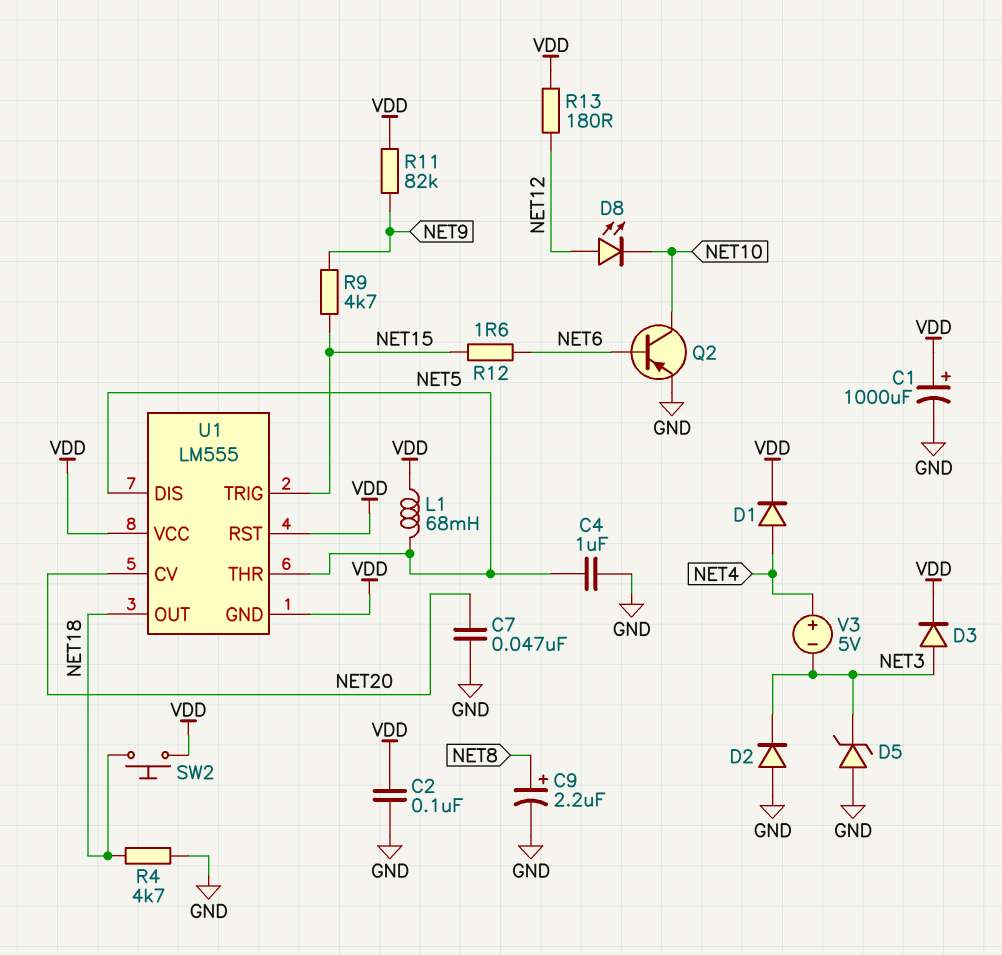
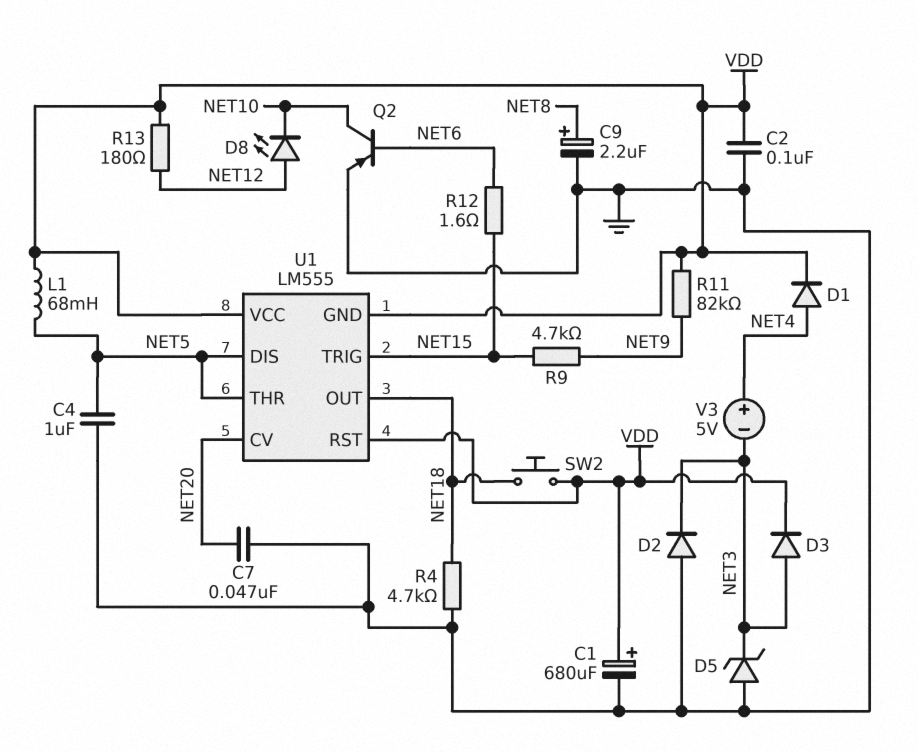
C1: 1000uF (plus VDD, minus GND) -> 680uF (plus VDD, minus GND)

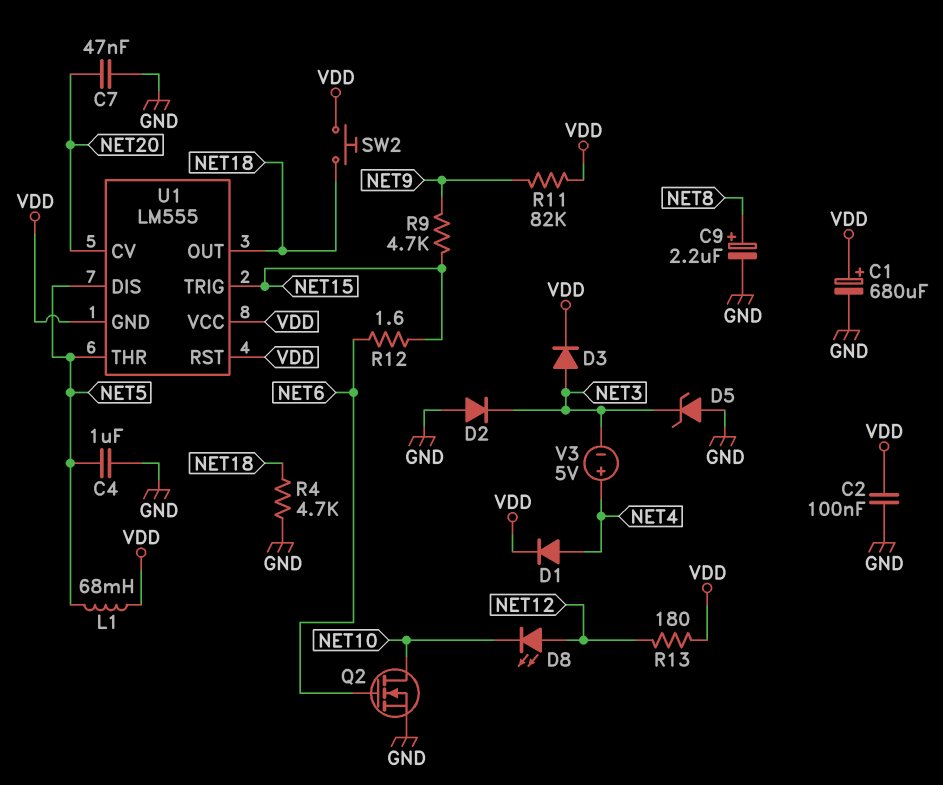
Q2: PNP (B NET6, C NET10, E GND) -> NMOS (G NET6, D NET10, S GND)

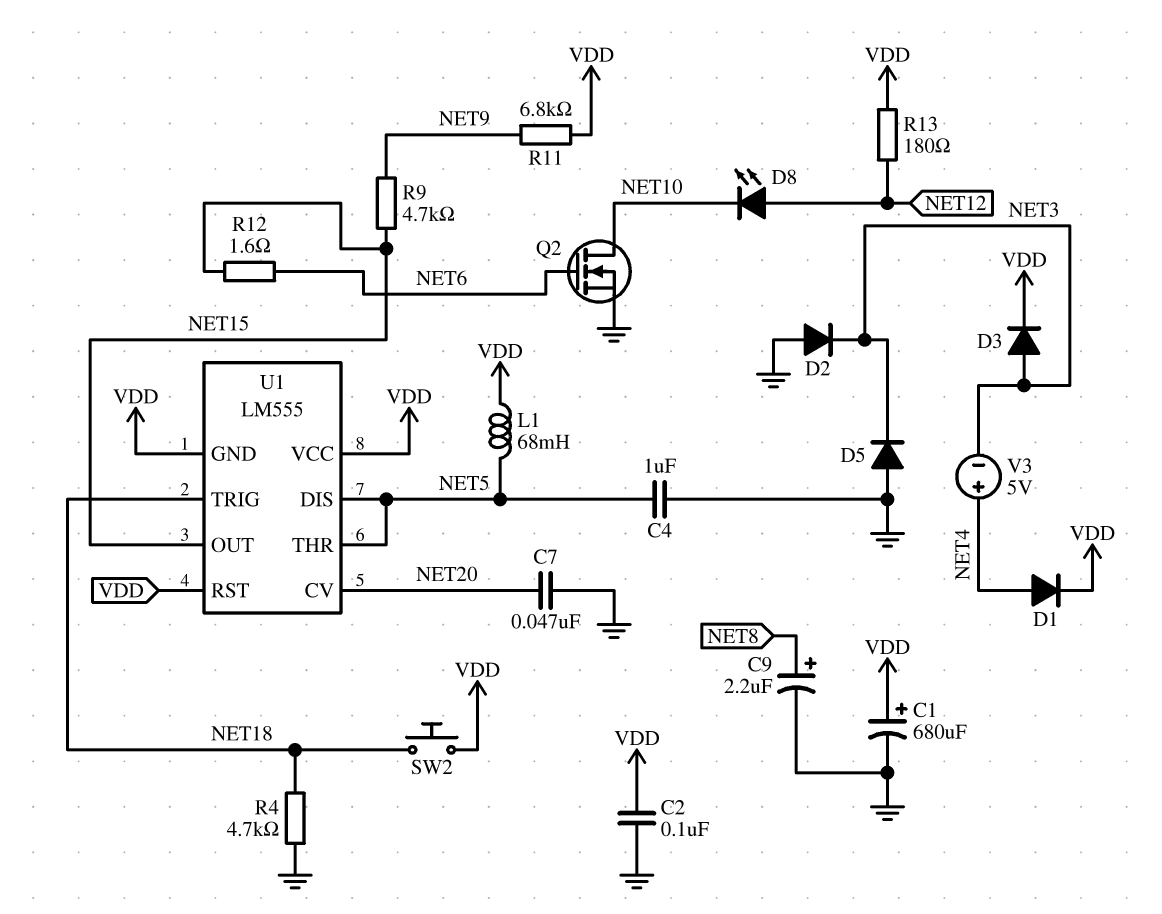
D5: zener (A GND, K NET3) -> diode (A GND, K NET3)
R11: 82k (NET9, VDD) -> 6.8k (NET9, VDD)
U1 pin OUT: NET18 -> NET15
U1 pin TRIG: NET15 -> NET18

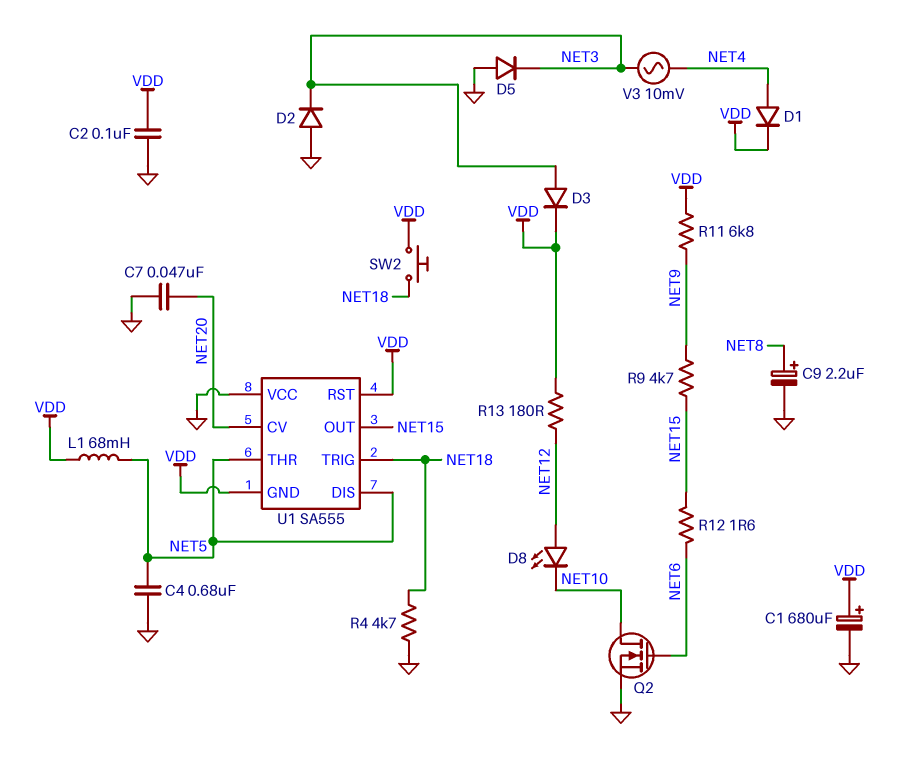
C4: 1uF (GND, NET5) -> 680nF (GND, NET5)
U1: LM555 -> SA555
U1 pin VCC: VDD -> GND
V3: 5V (plus NET4, minus NET3) -> AC 10mV (NET3, NET4)

